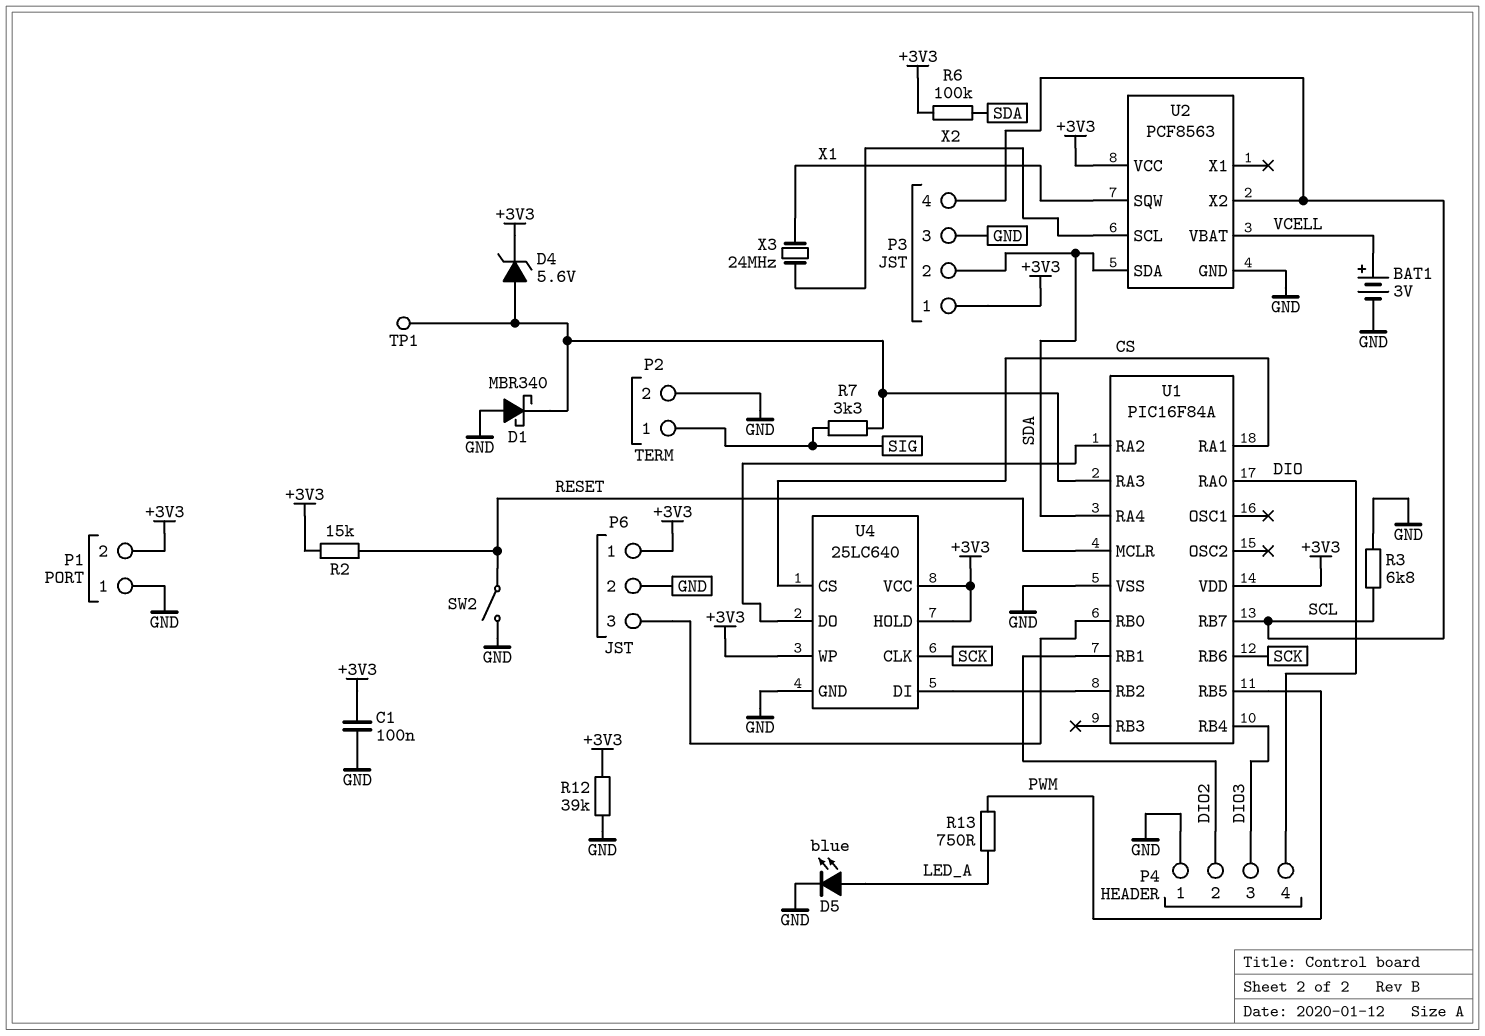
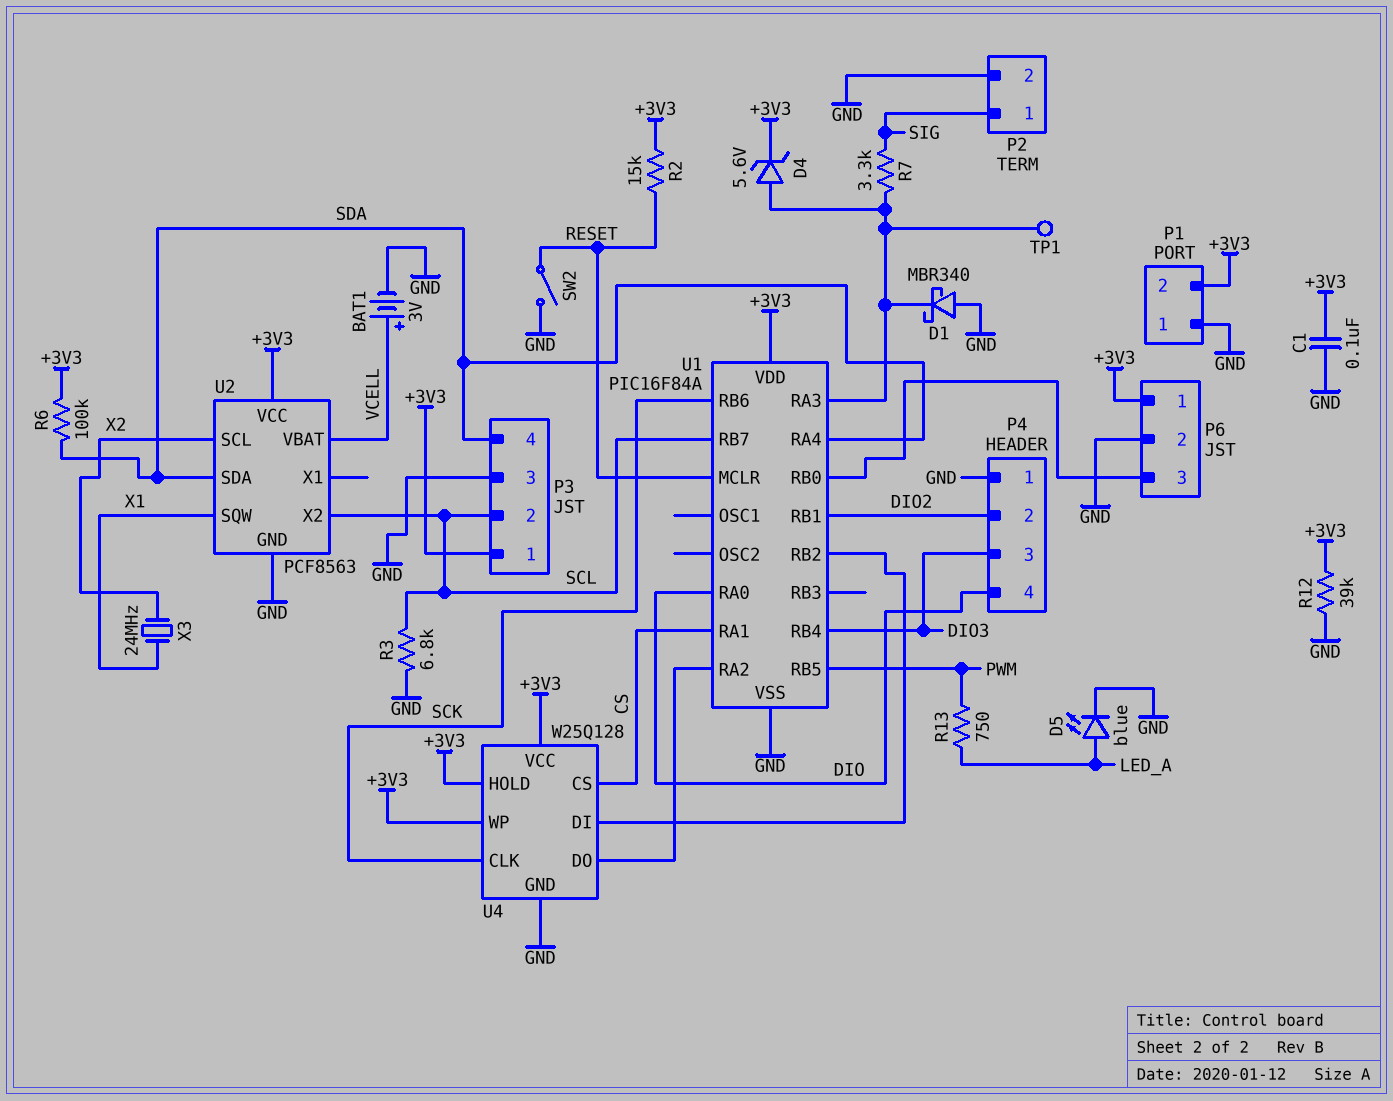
P3 pin 2: SDA -> SCL
P3 pin 4: SCL -> SDA
U4: 25LC640 -> W25Q128

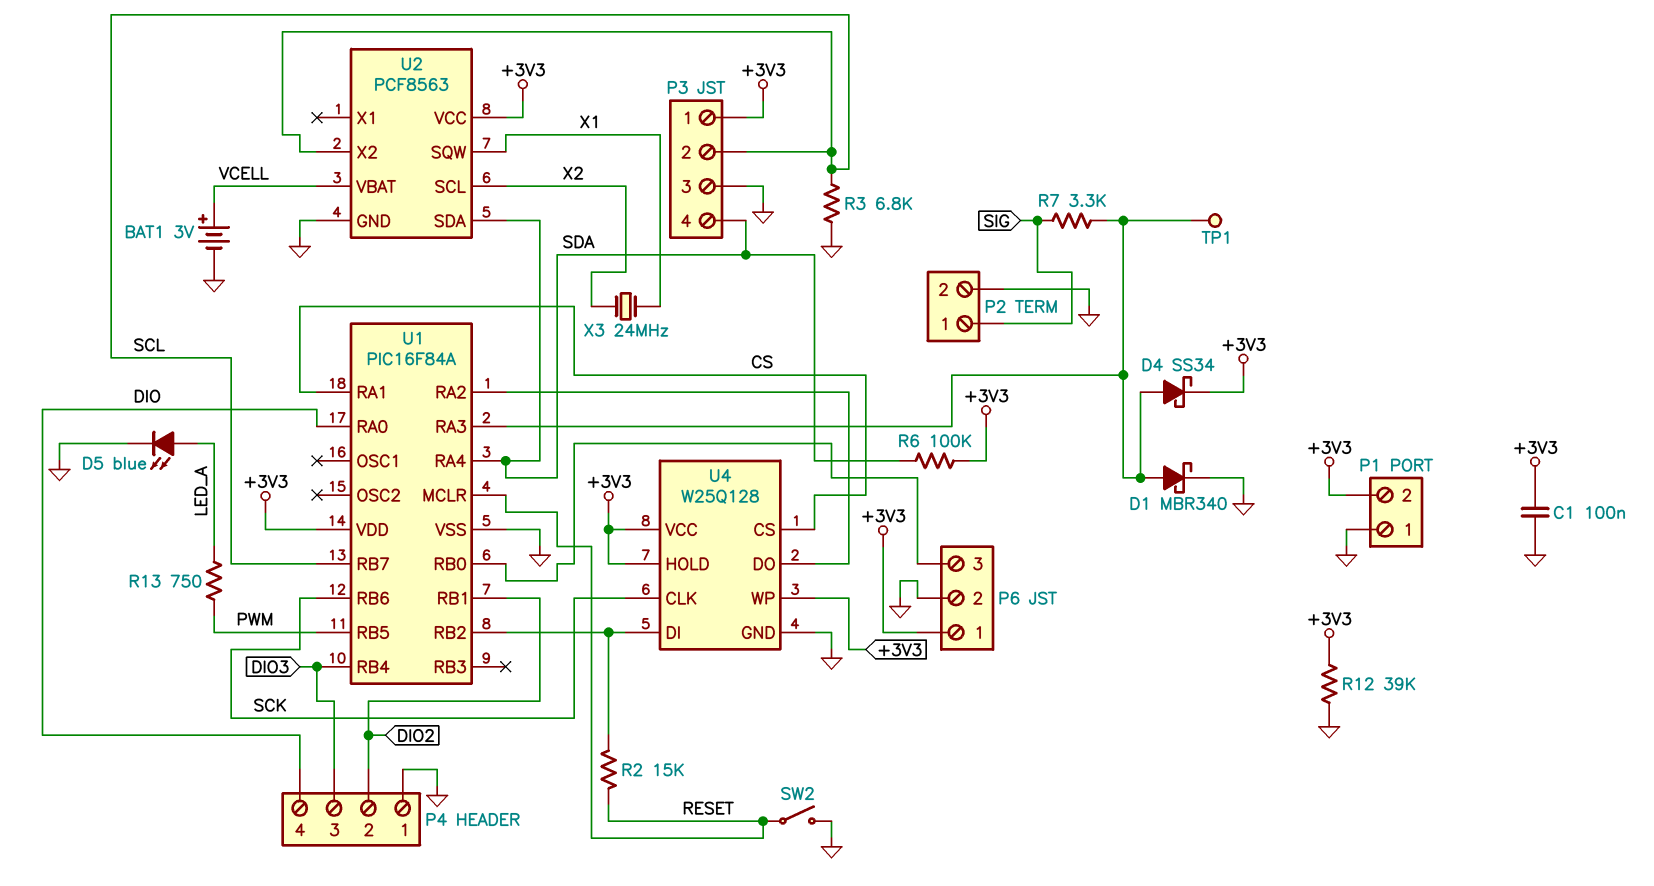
D1: schottky MBR340 (A GND, K U1/RA3) -> schottky MBR340 (A U1/RA3, K GND)
D4: zener 5.6V (A U1/RA3, K +3V3) -> schottky SS34 (A U1/RA3, K +3V3)
R2: 15k (+3V3, RESET) -> 15k (RESET, U1/RB2)

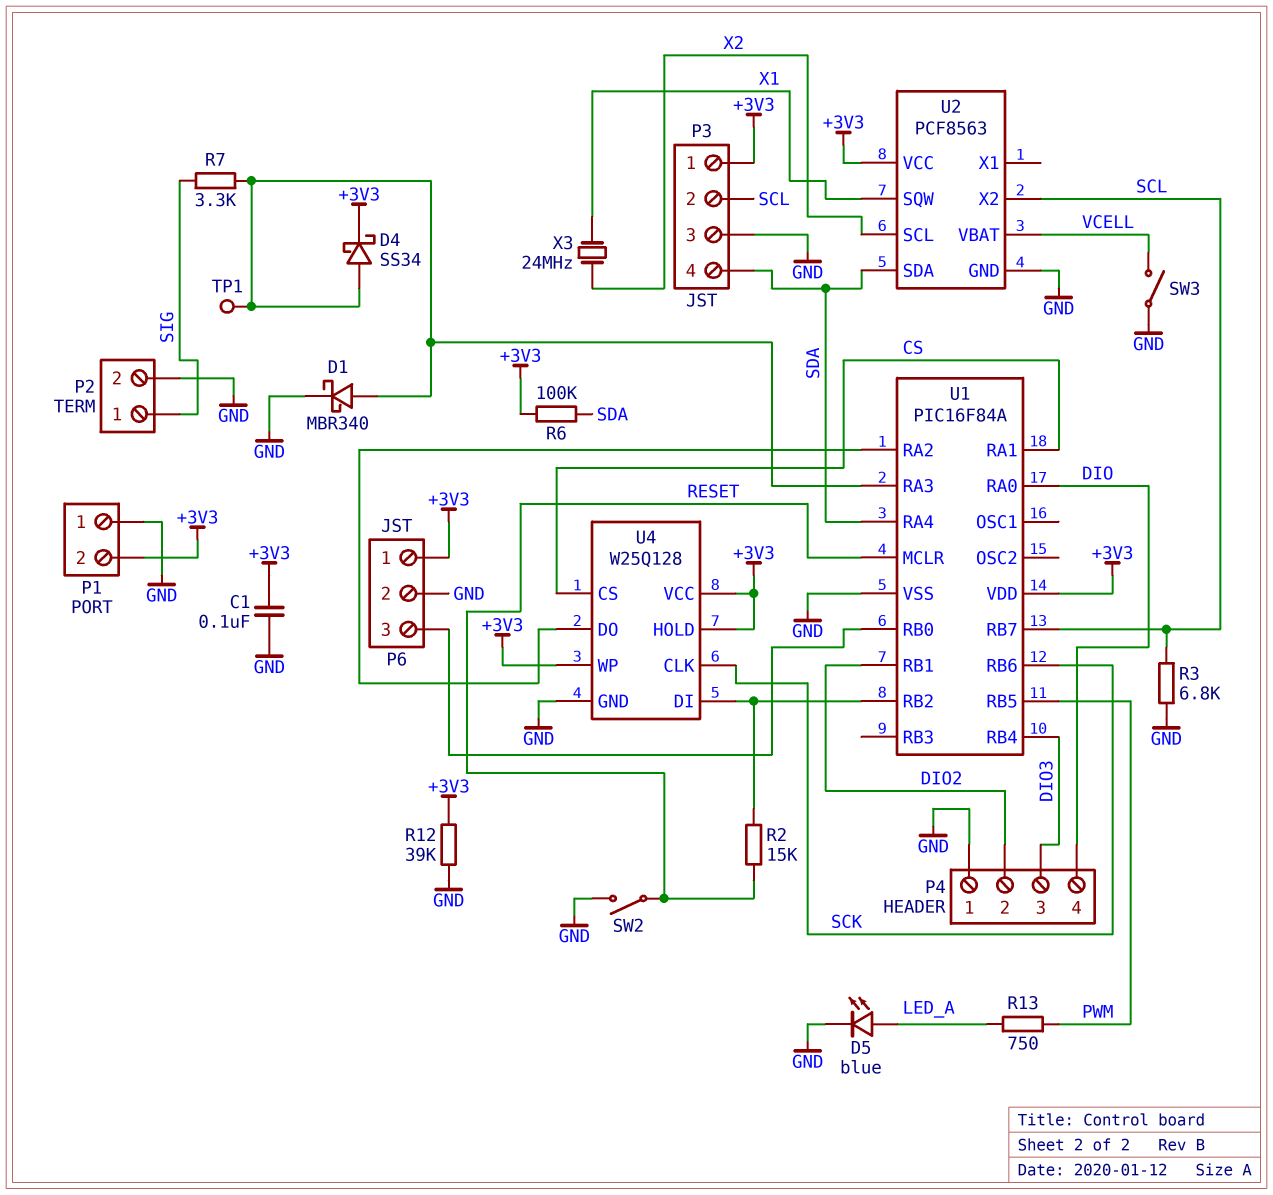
BAT1: 3V (plus VCELL, minus GND) -> none
SW3: none -> switch (GND, VCELL)

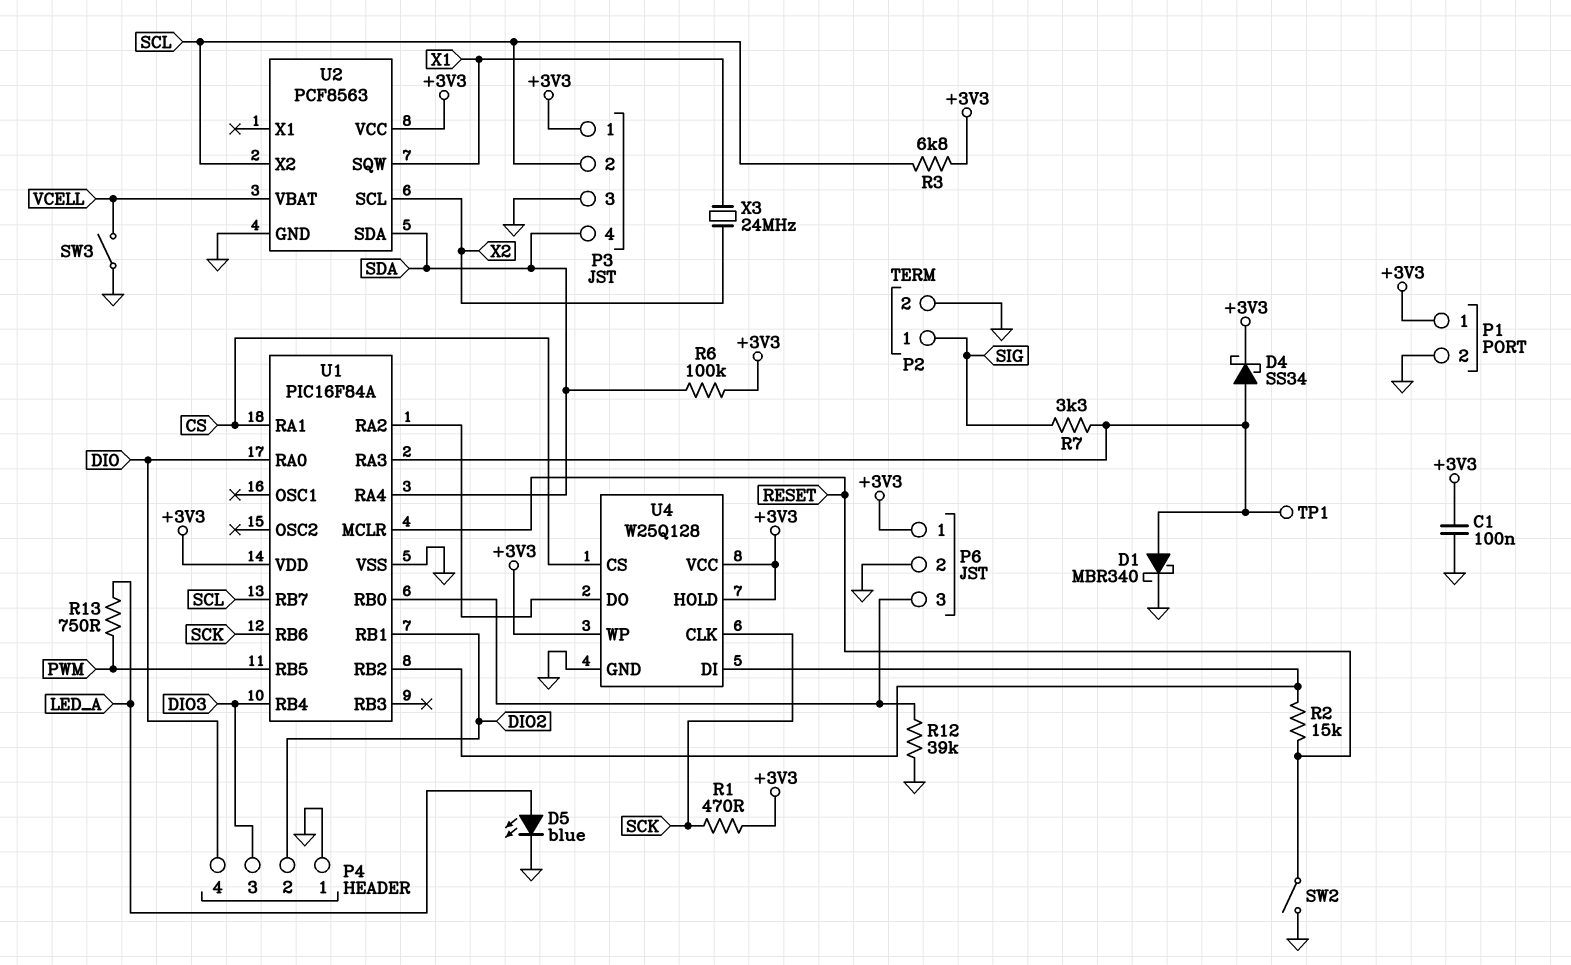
P1 pin 1: GND -> +3V3
P1 pin 2: +3V3 -> GND
R1: none -> 470 (+3V3, SCK)
R3: 6.8k (GND, SCL) -> 6.8k (+3V3, SCL)
R12: 39k (+3V3, GND) -> 39k (GND, P6/3)

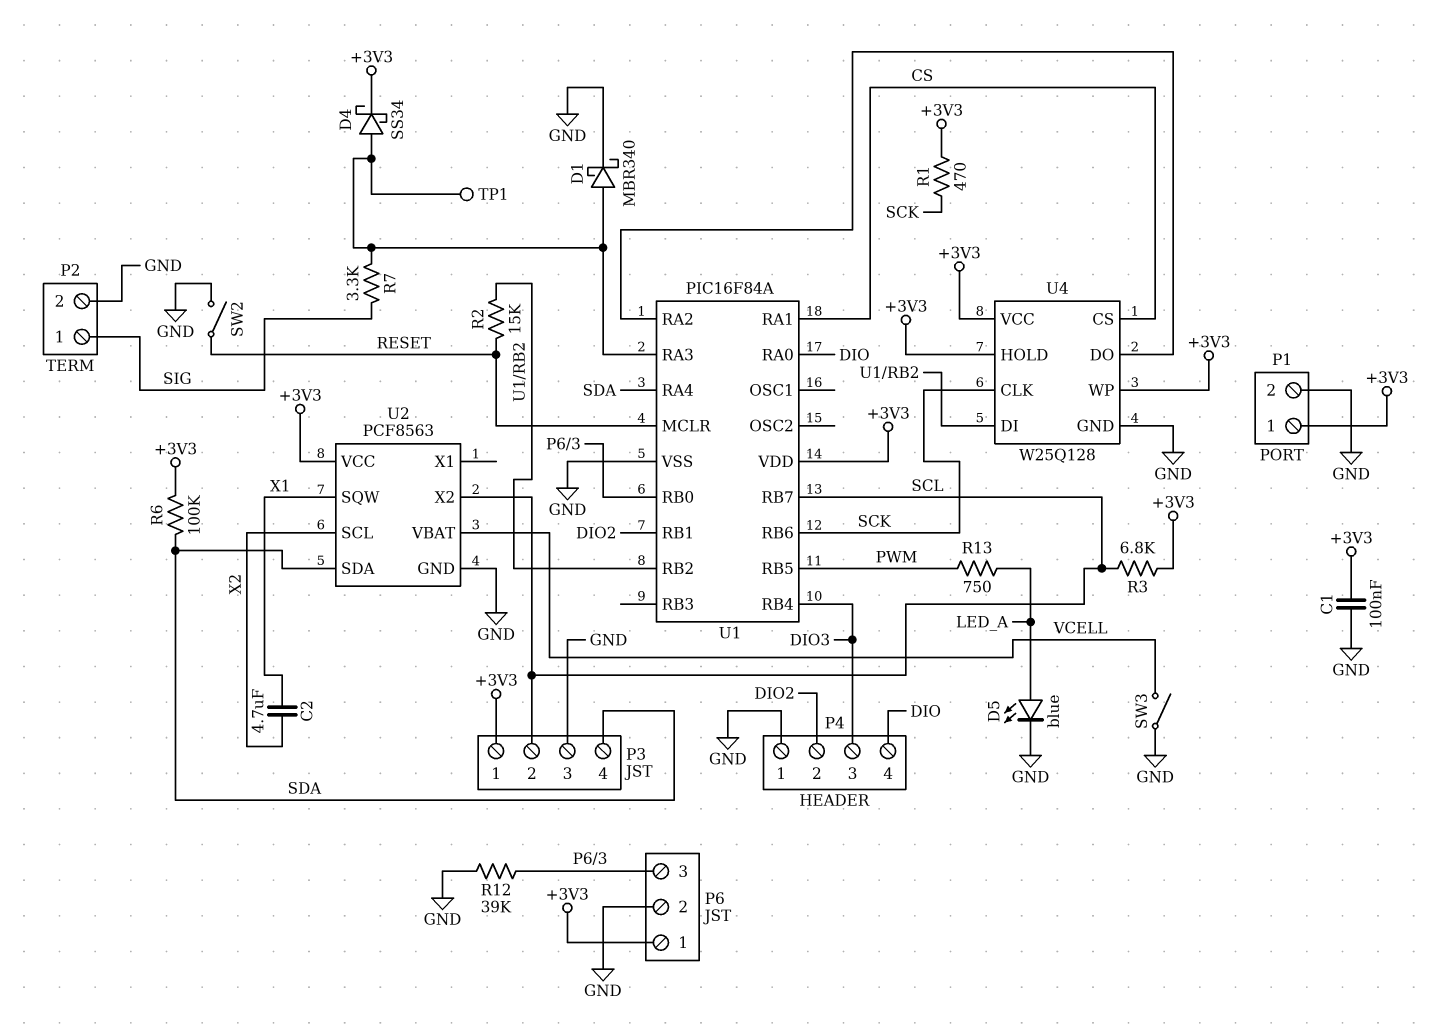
C2: none -> 4.7uF (X1, X2)
X3: 24MHz (X1, X2) -> none

